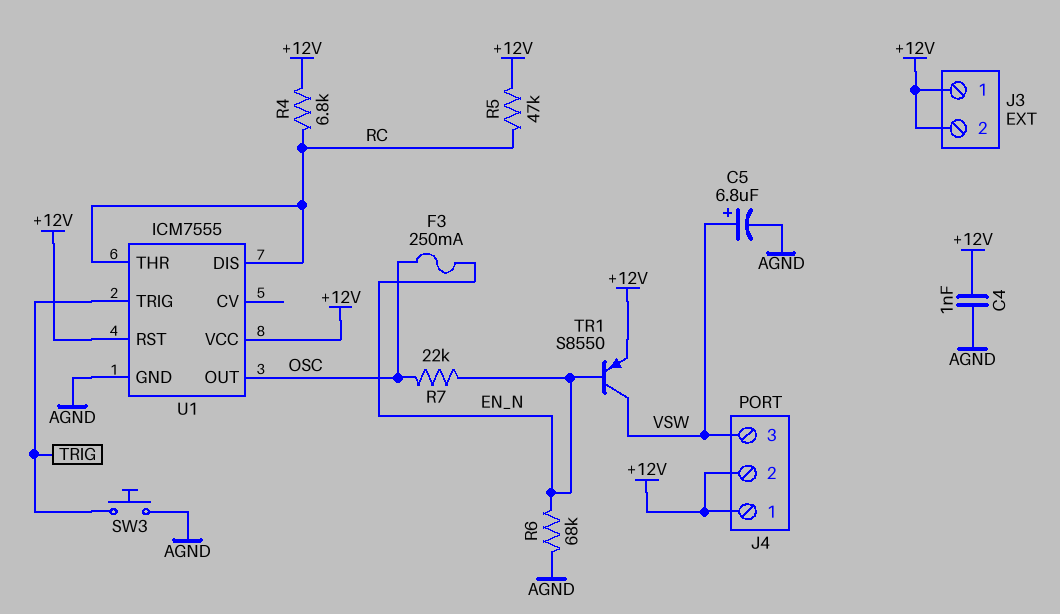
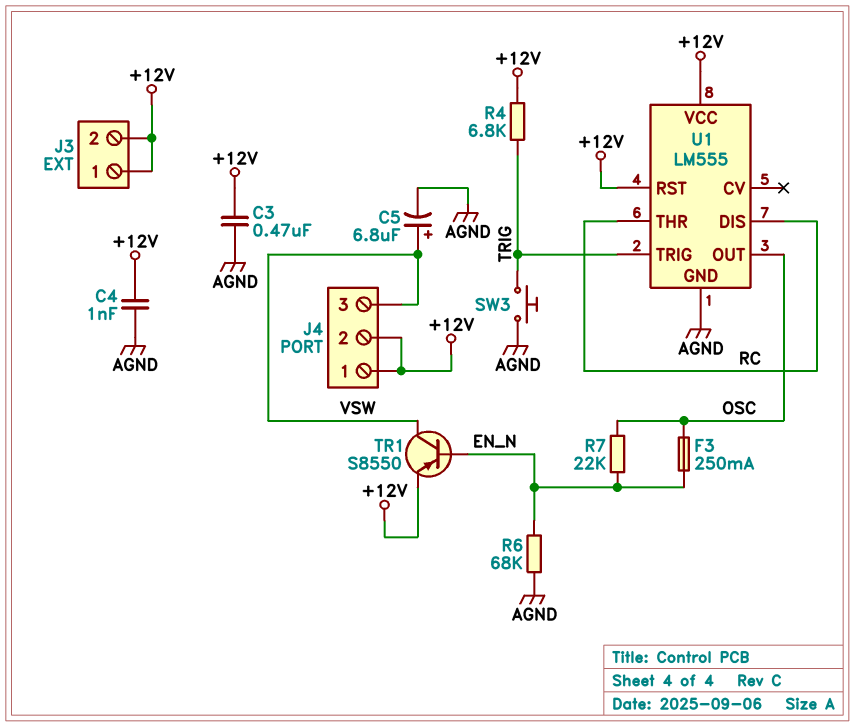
C3: none -> 470nF (+12V, AGND)
R4: 6.8k (+12V, RC) -> 6.8k (+12V, TRIG)
R5: 47k (+12V, RC) -> none
U1: ICM7555 -> LM555

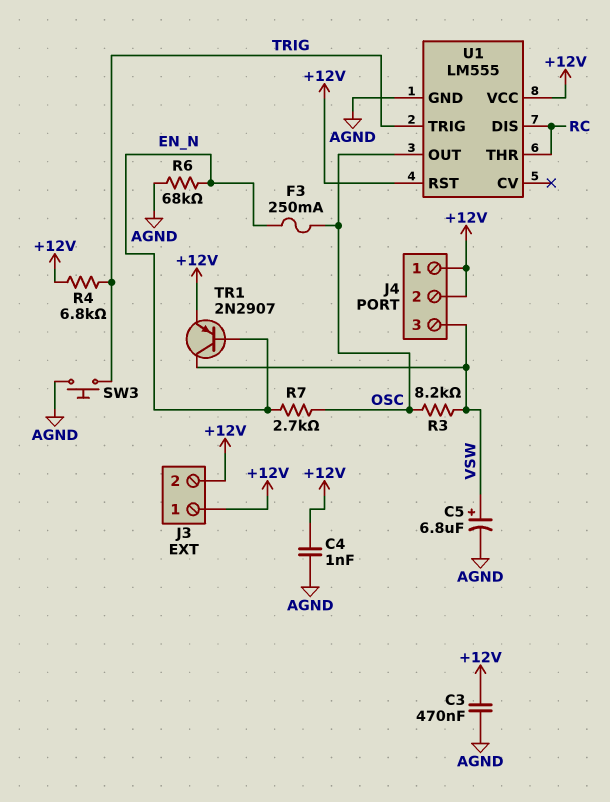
R3: none -> 8.2k (OSC, VSW)
R7: 22k (EN_N, OSC) -> 2.7k (EN_N, OSC)
TR1: PNP S8550 (B EN_N, C VSW, E +12V) -> PNP 2N2907 (B EN_N, C VSW, E +12V)

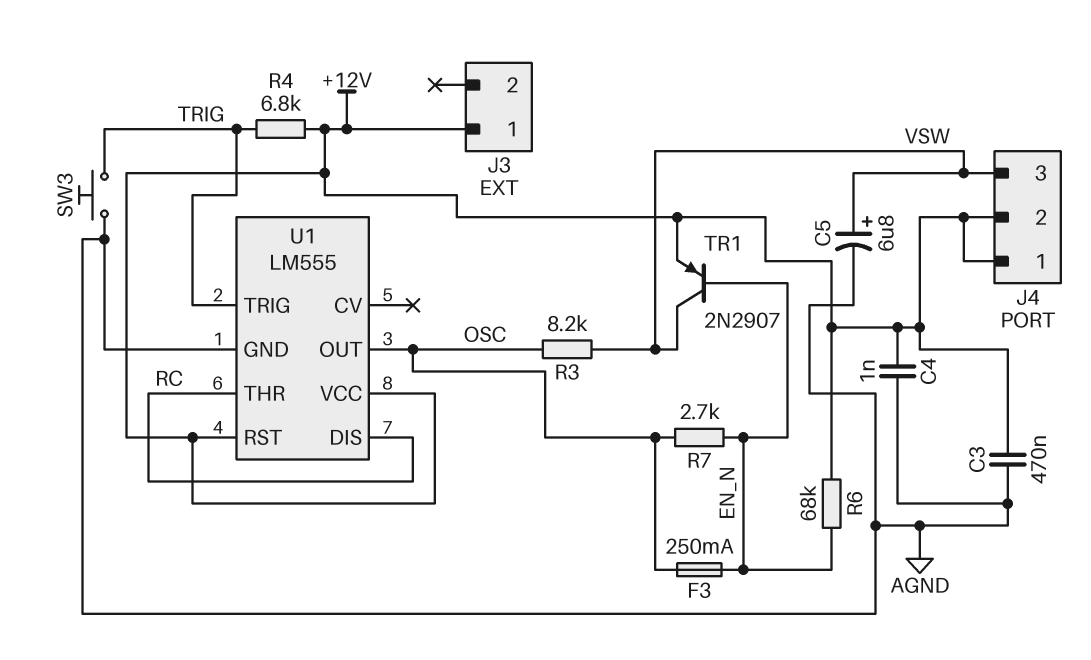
J3 pin 2: +12V -> none
R6: 68k (AGND, EN_N) -> 68k (+12V, EN_N)

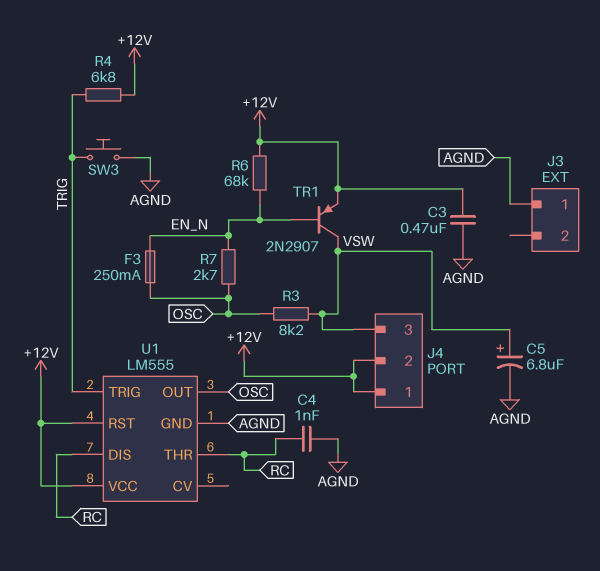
C4: 1nF (+12V, AGND) -> 1nF (AGND, RC)
J3 pin 1: +12V -> AGND

